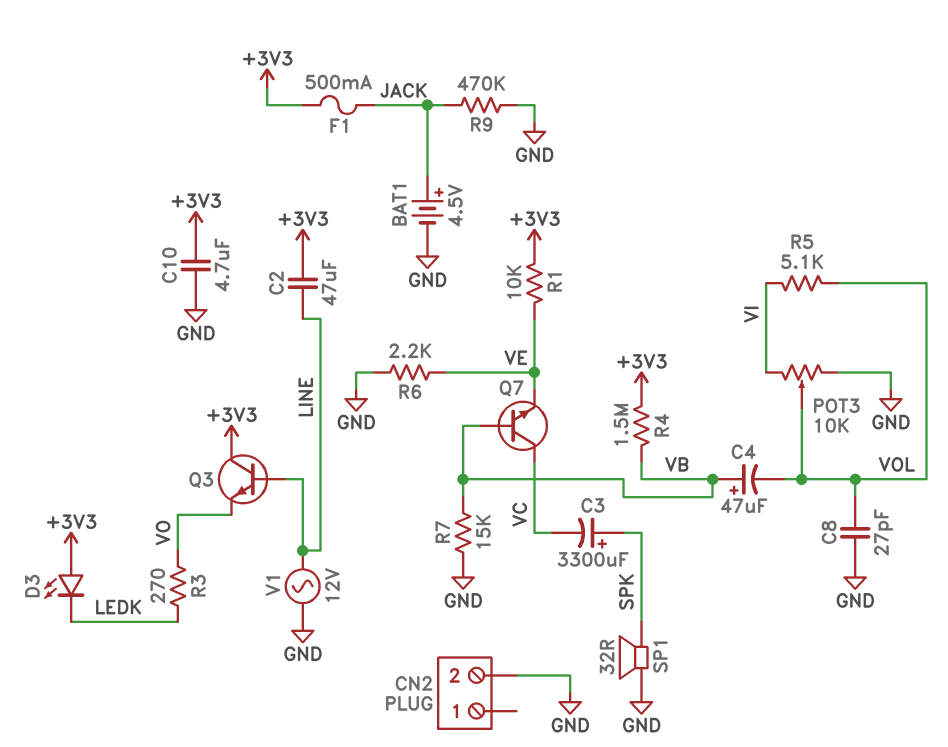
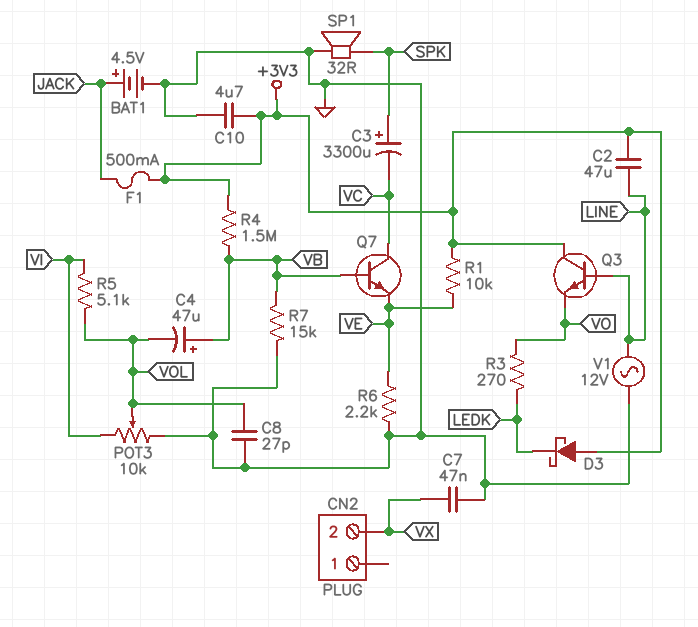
C7: none -> 47nF (GND, VX)
CN2 pin 2: GND -> VX
D3: LED (A +3V3, K LEDK) -> schottky (A +3V3, K LEDK)
R9: 470k (GND, JACK) -> none

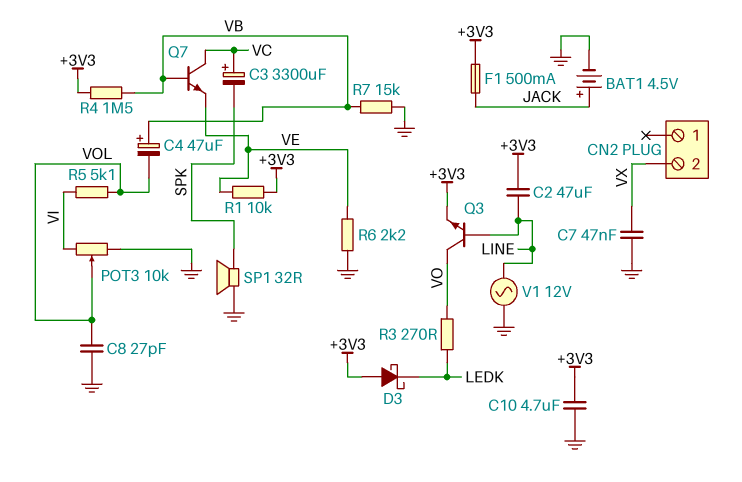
C3: 3300uF (plus SPK, minus VC) -> 3300uF (plus VC, minus SPK)
Q3: NPN (B LINE, C +3V3, E VO) -> NPN (B LINE, C VO, E +3V3)

